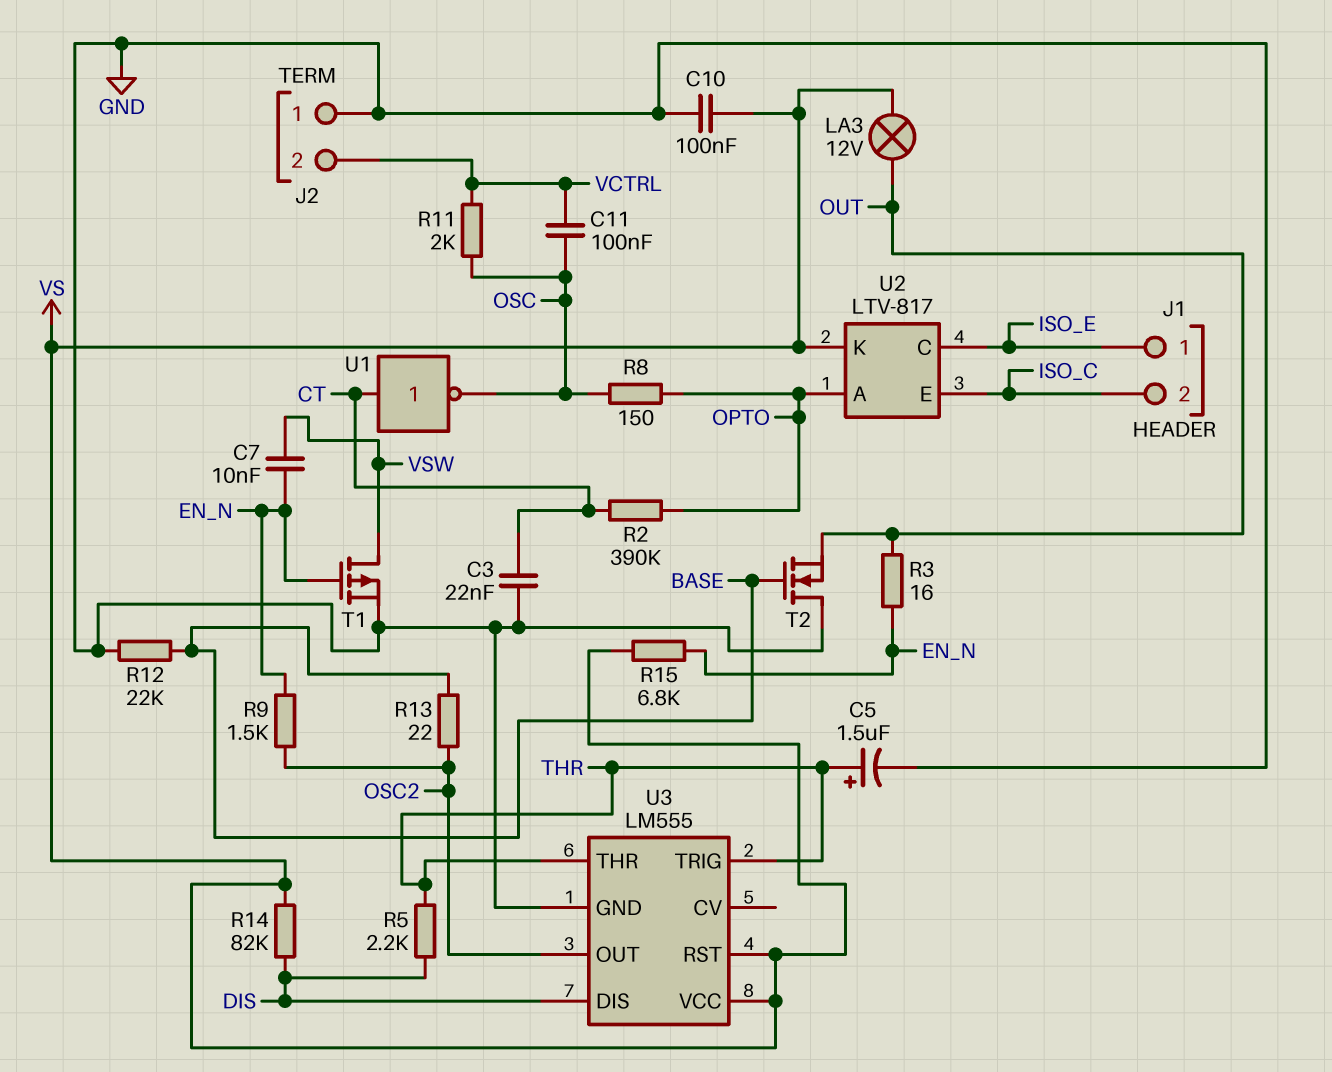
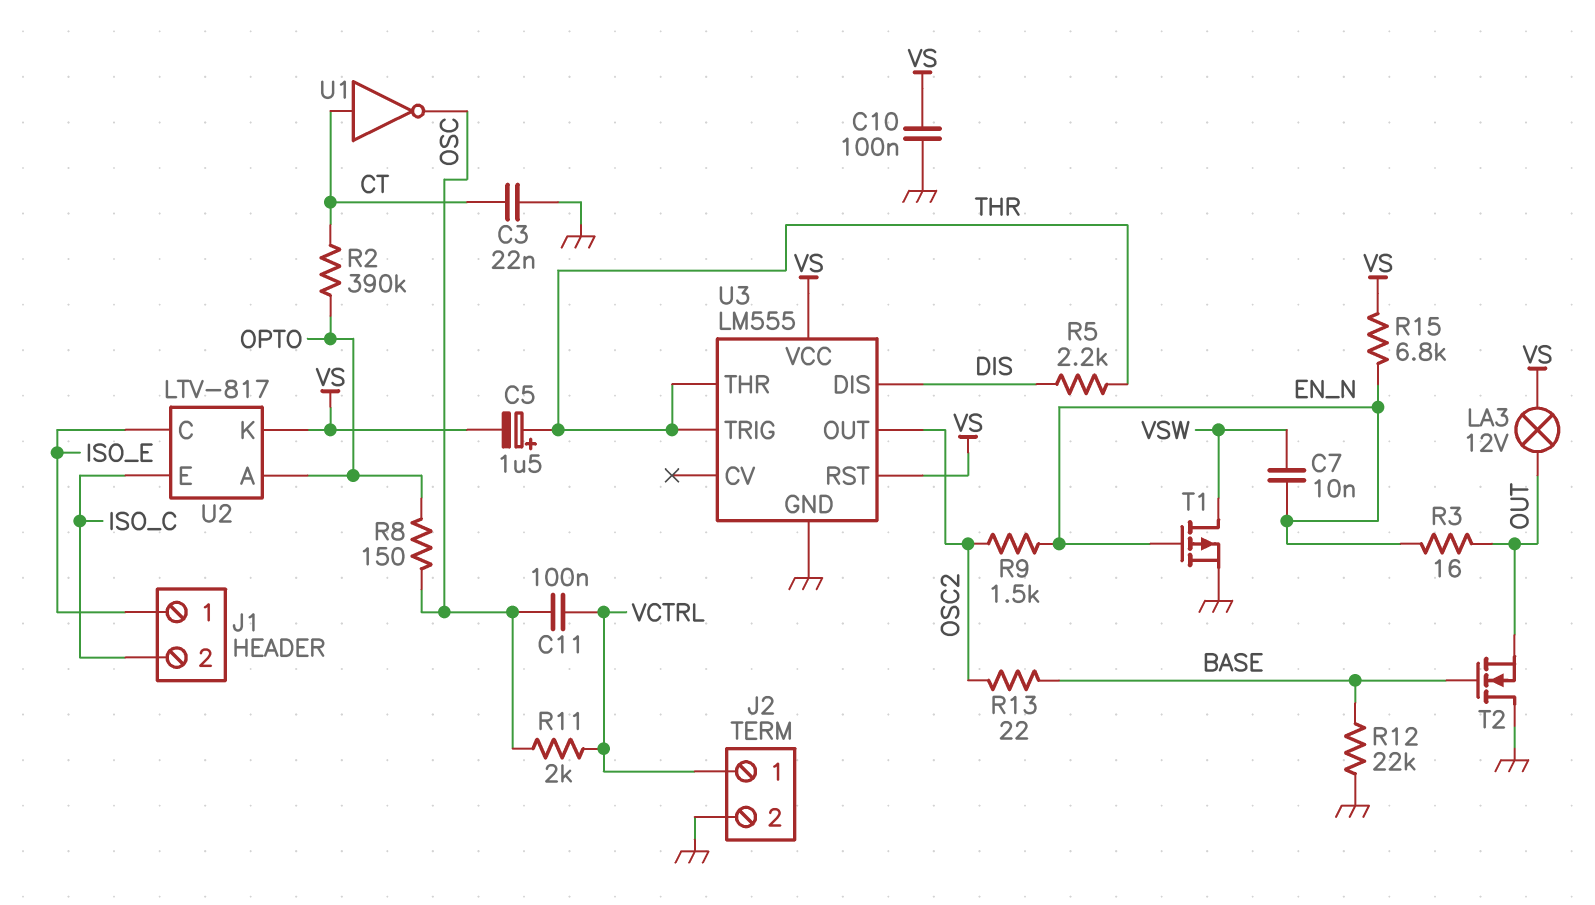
C5: 1.5uF (plus THR, minus GND) -> 1.5uF (plus THR, minus VS)
J2 pin 1: GND -> VCTRL
J2 pin 2: VCTRL -> GND
R14: 82k (DIS, VS) -> none

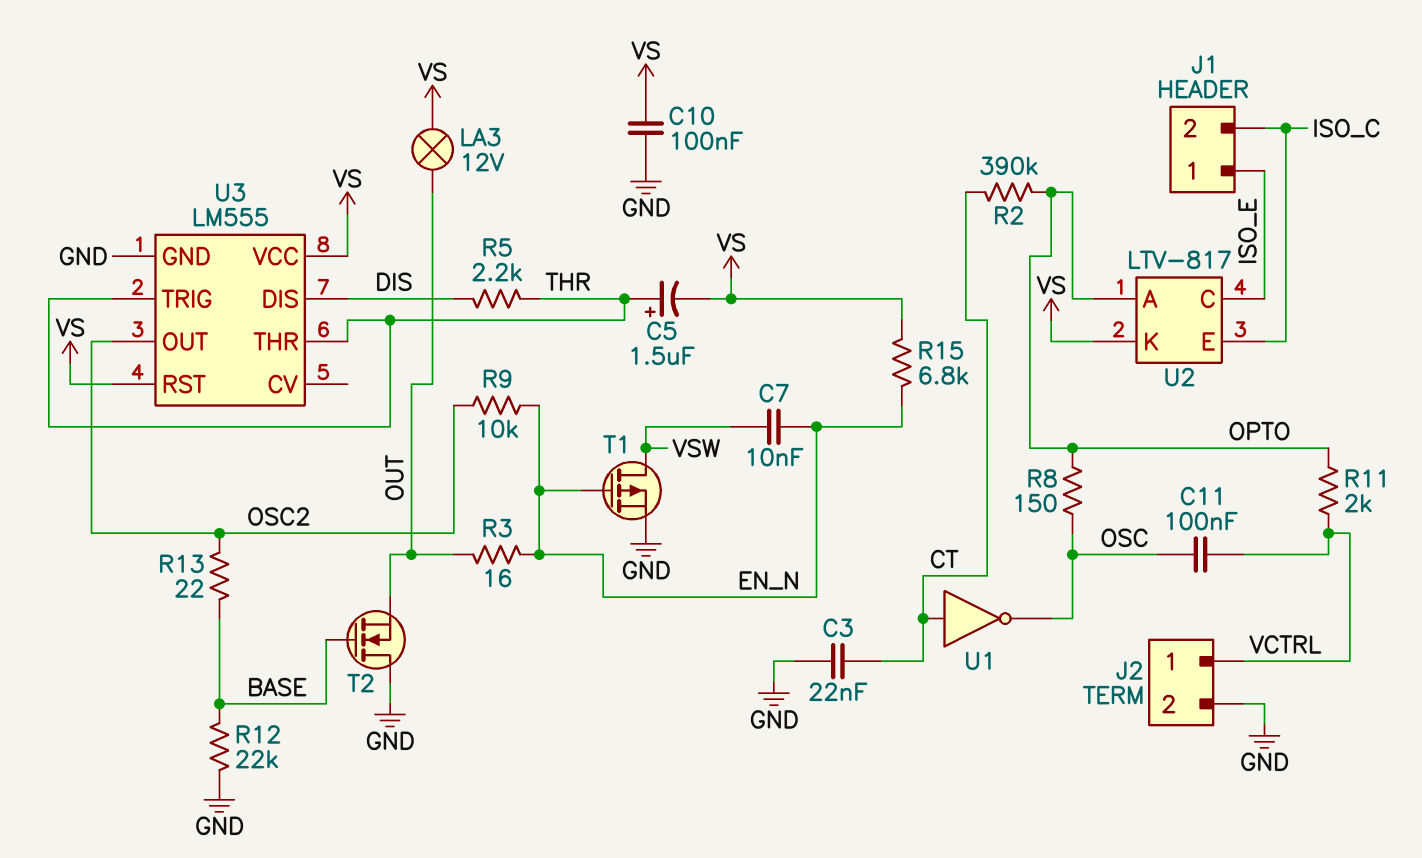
R9: 1.5k (EN_N, OSC2) -> 10k (EN_N, OSC2)
R11: 2k (OSC, VCTRL) -> 2k (OPTO, VCTRL)

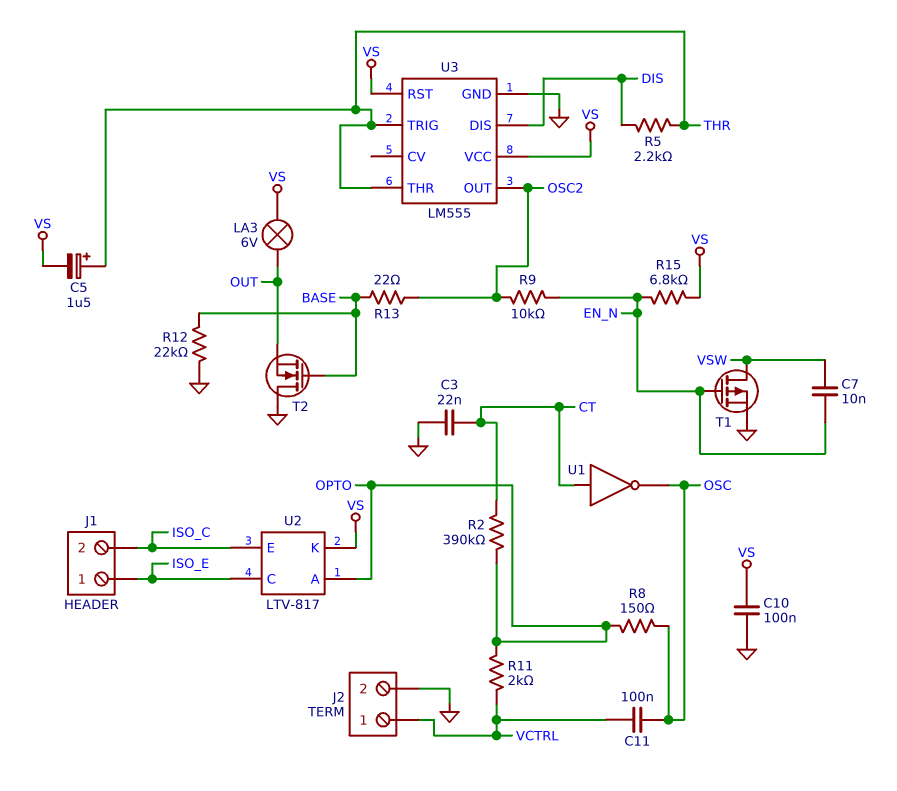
LA3: lamp 12V (OUT, VS) -> lamp 6V (OUT, VS)
R3: 16 (EN_N, OUT) -> none

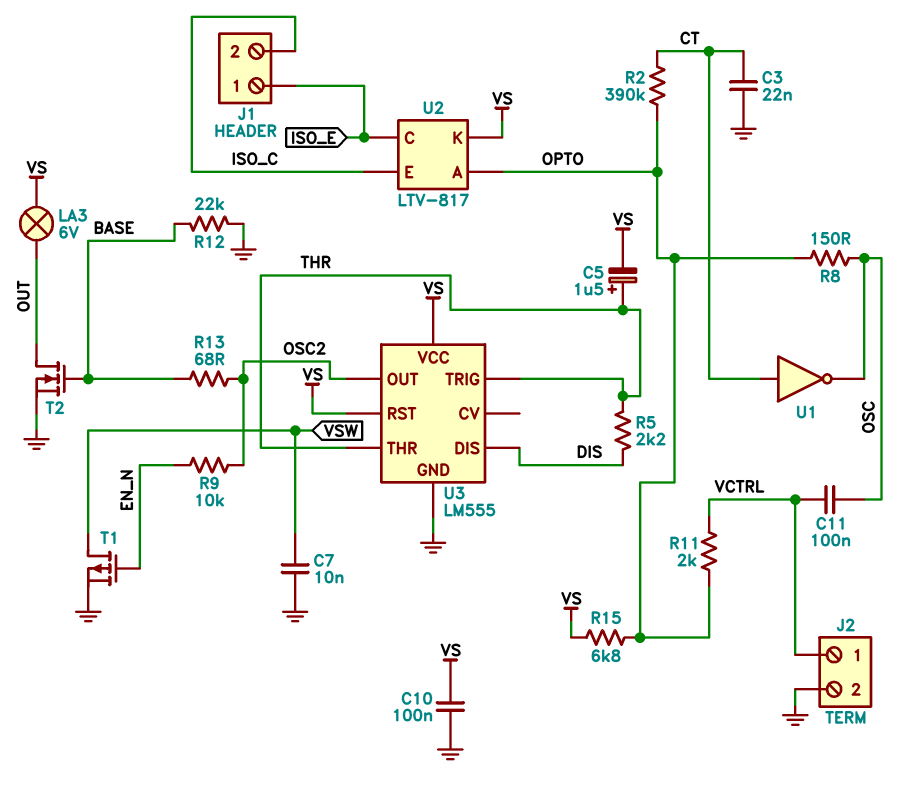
C7: 10nF (EN_N, VSW) -> 10nF (GND, VSW)
R13: 22 (BASE, OSC2) -> 68 (BASE, OSC2)
R15: 6.8k (EN_N, VS) -> 6.8k (OPTO, VS)
T2: NMOS (G BASE, D GND, S OUT) -> NMOS (G BASE, D OUT, S GND)

